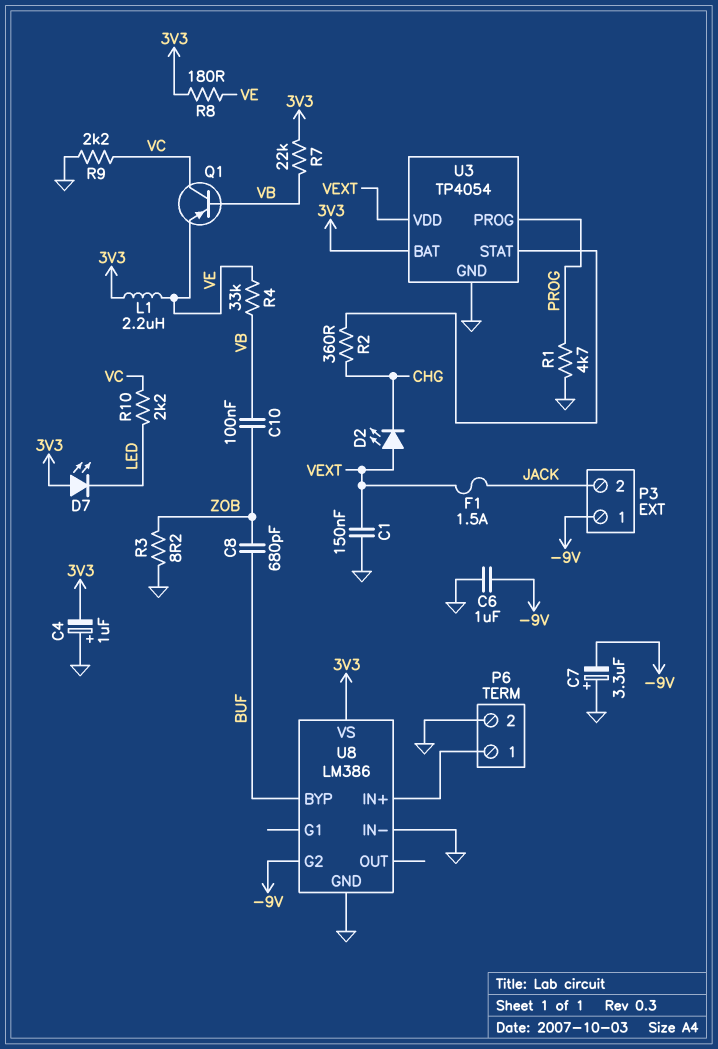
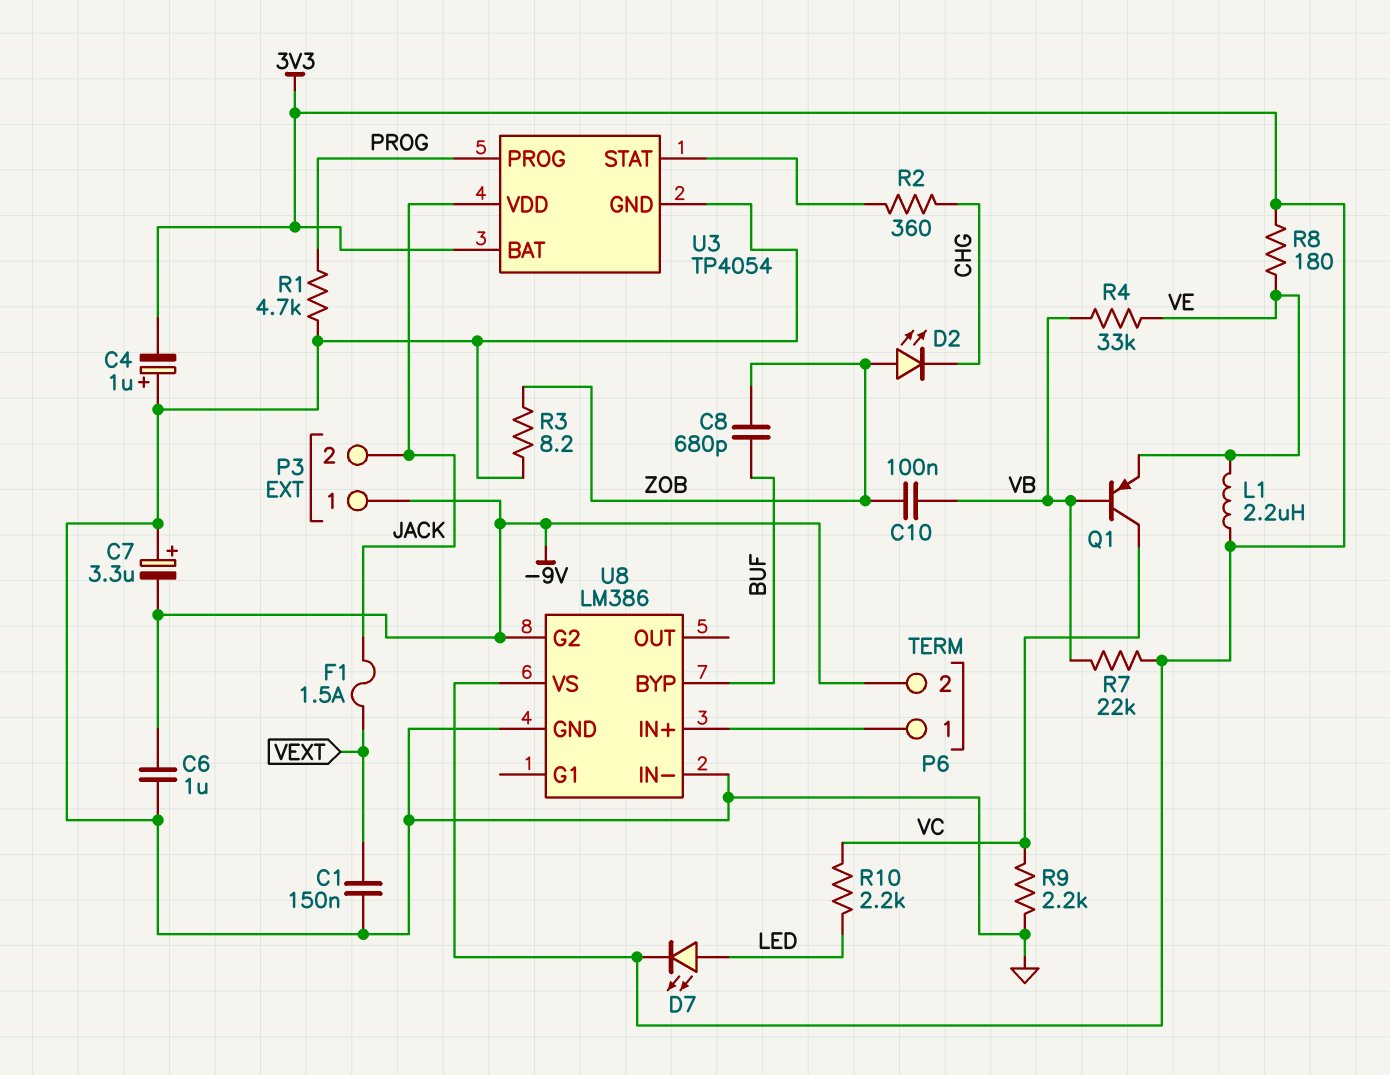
D2: LED (A VEXT, K CHG) -> LED (A ZOB, K CHG)
D7: LED (A 3V3, K LED) -> LED (A LED, K 3V3)
P6 pin 2: GND -> -9V
U3 pin VDD: VEXT -> JACK

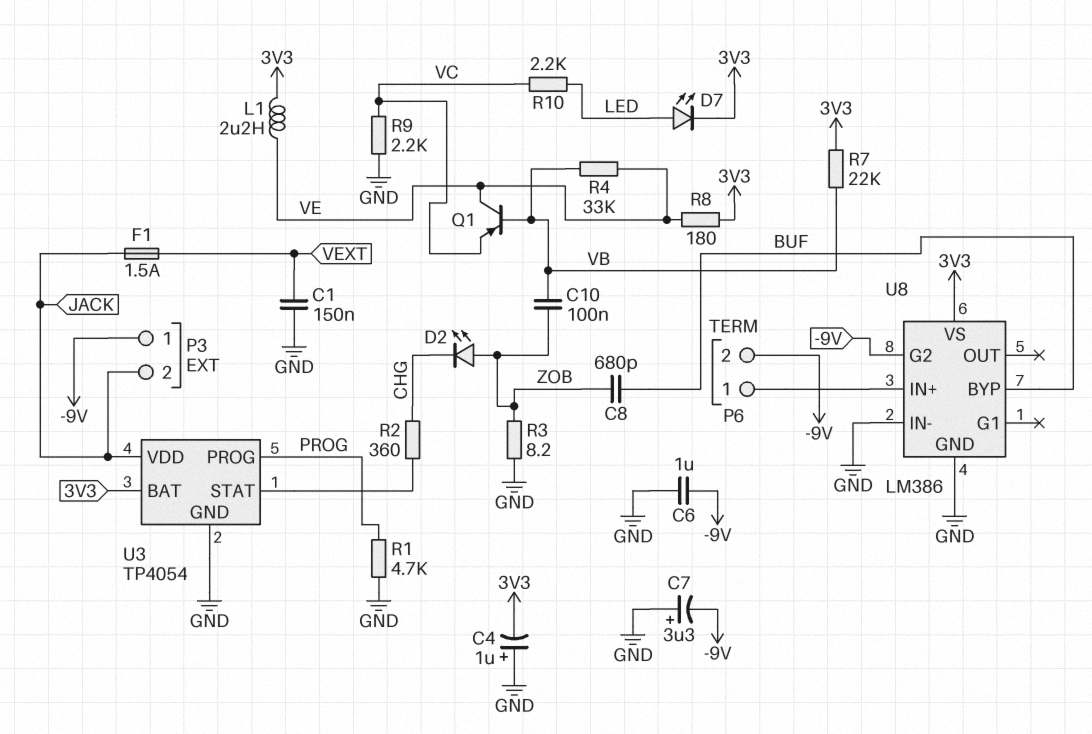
Q1: PNP (B VB, C VC, E VE) -> PNP (B VB, C VE, E VC)

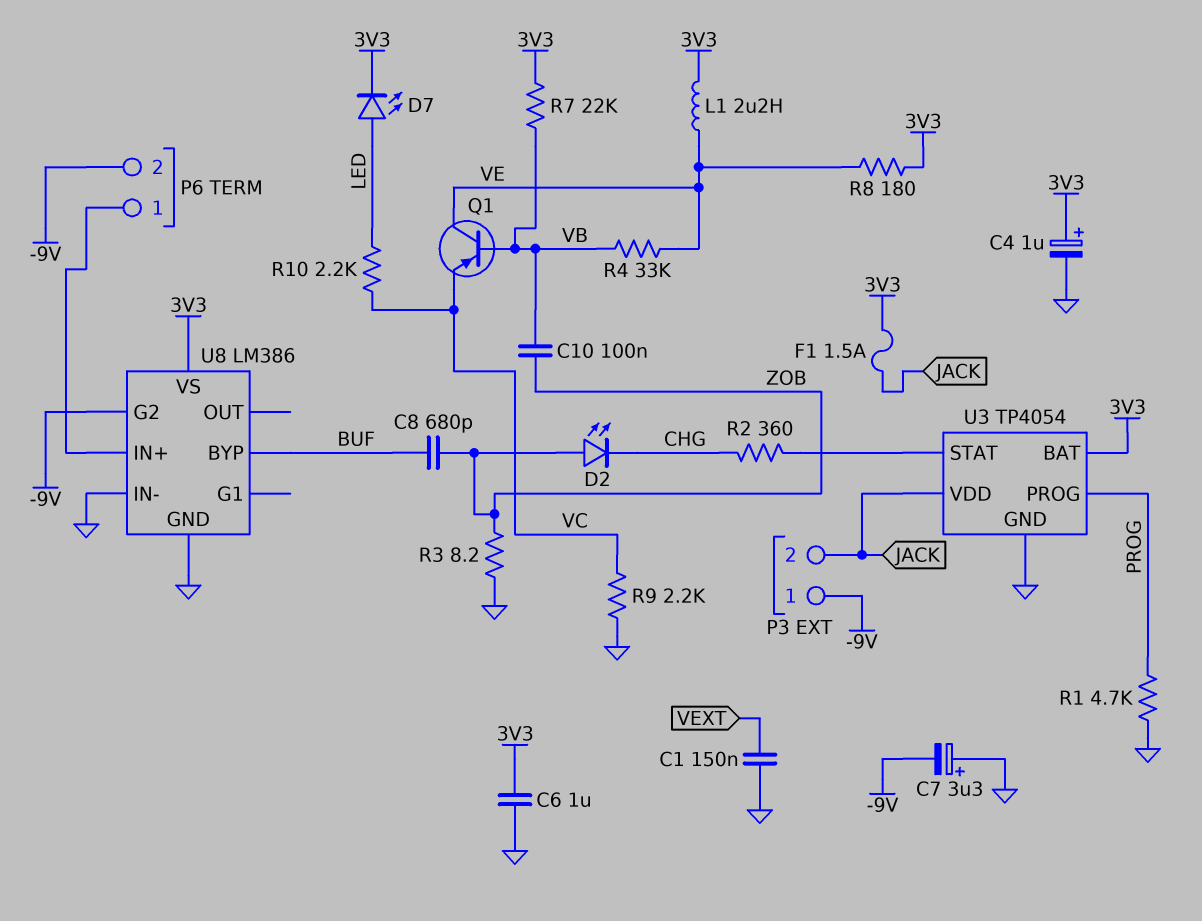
C4: 1uF (plus GND, minus 3V3) -> 1uF (plus 3V3, minus GND)
C6: 1uF (-9V, GND) -> 1uF (3V3, GND)
F1: 1.5A (JACK, VEXT) -> 1.5A (3V3, JACK)

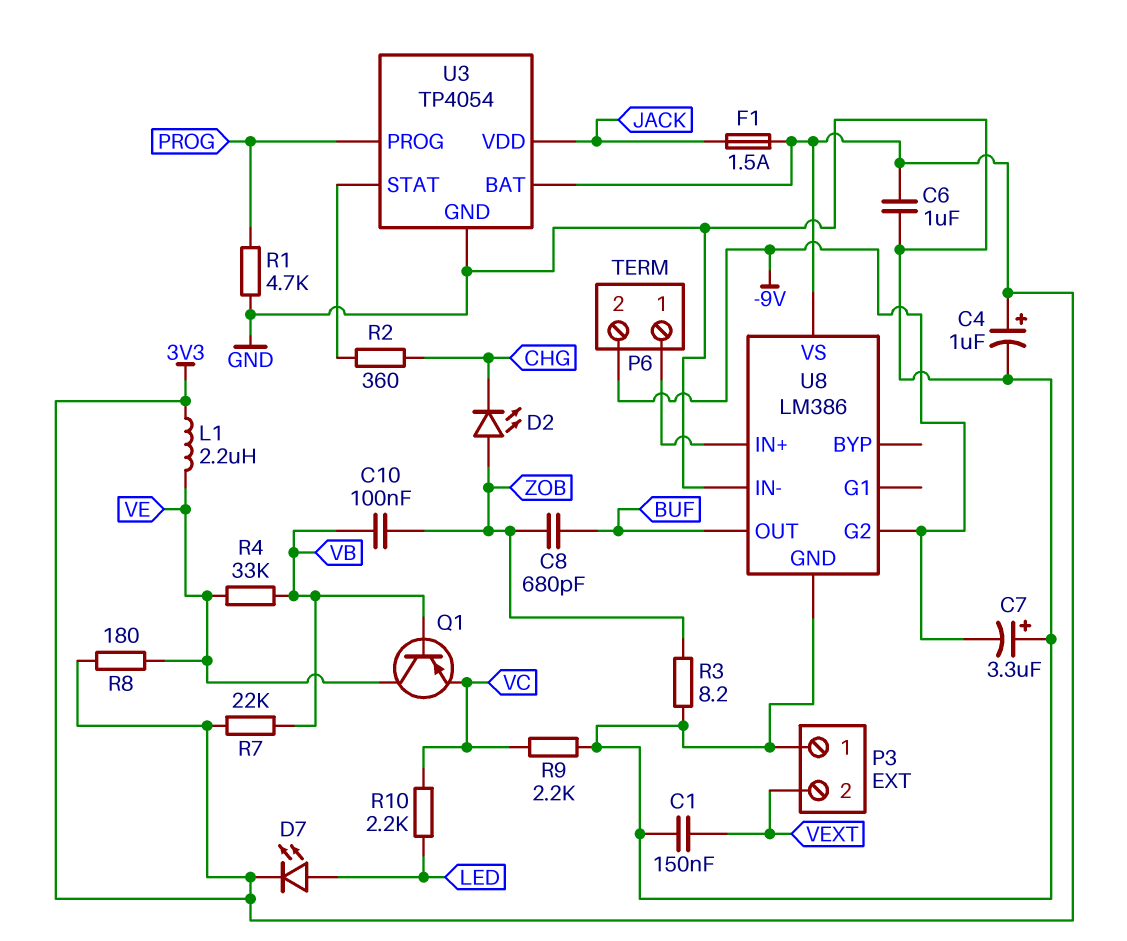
P3 pin 1: -9V -> GND
P3 pin 2: JACK -> VEXT
U8 pin BYP: BUF -> none
U8 pin OUT: none -> BUF

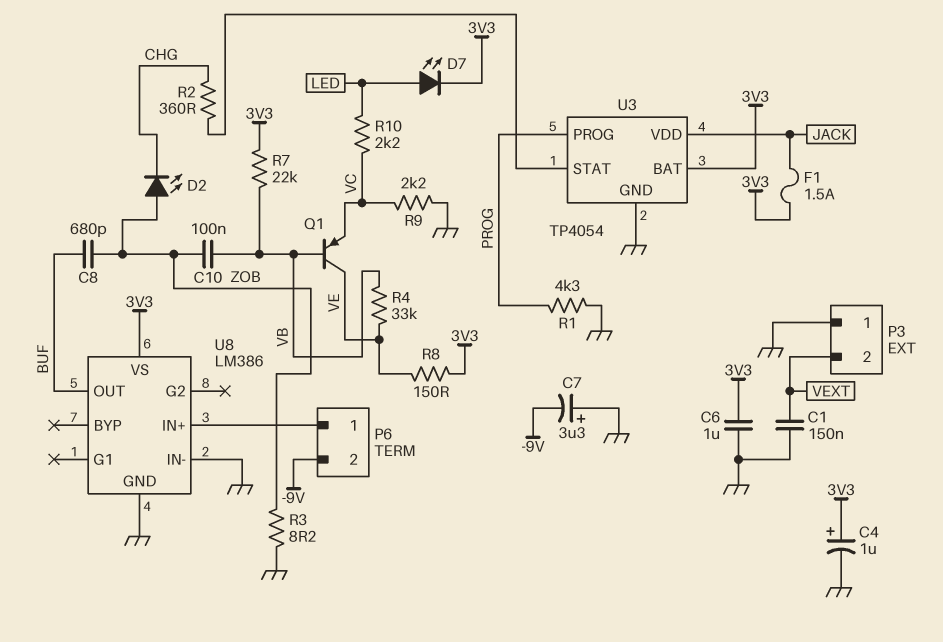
L1: 2.2uH (3V3, VE) -> none
R1: 4.7k (GND, PROG) -> 4.3k (GND, PROG)
R8: 180 (3V3, VE) -> 150 (3V3, VE)
U8 pin G2: -9V -> none

